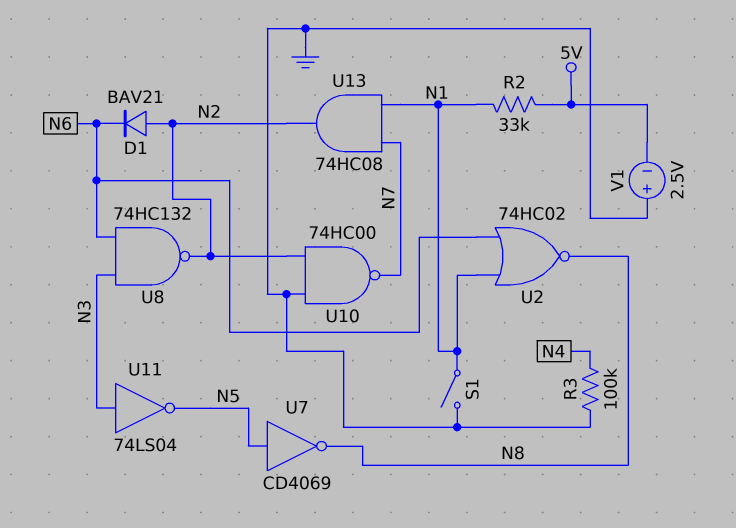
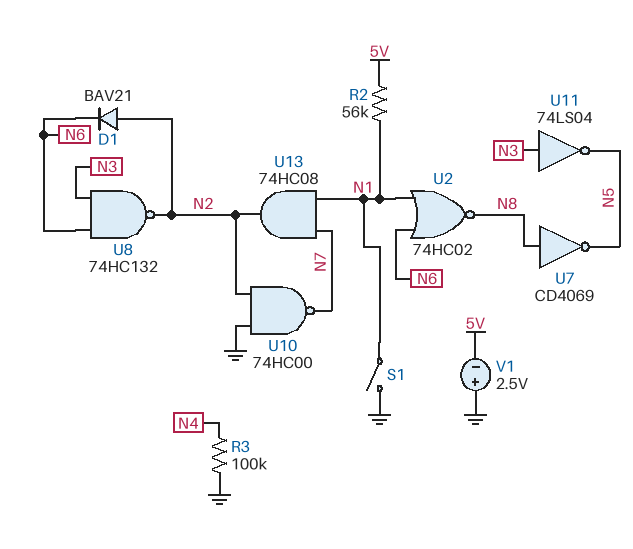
R2: 33k (5V, N1) -> 56k (5V, N1)
U7: NOT CD4069 (in N5, out N8) -> NOT CD4069 (in N8, out N5)

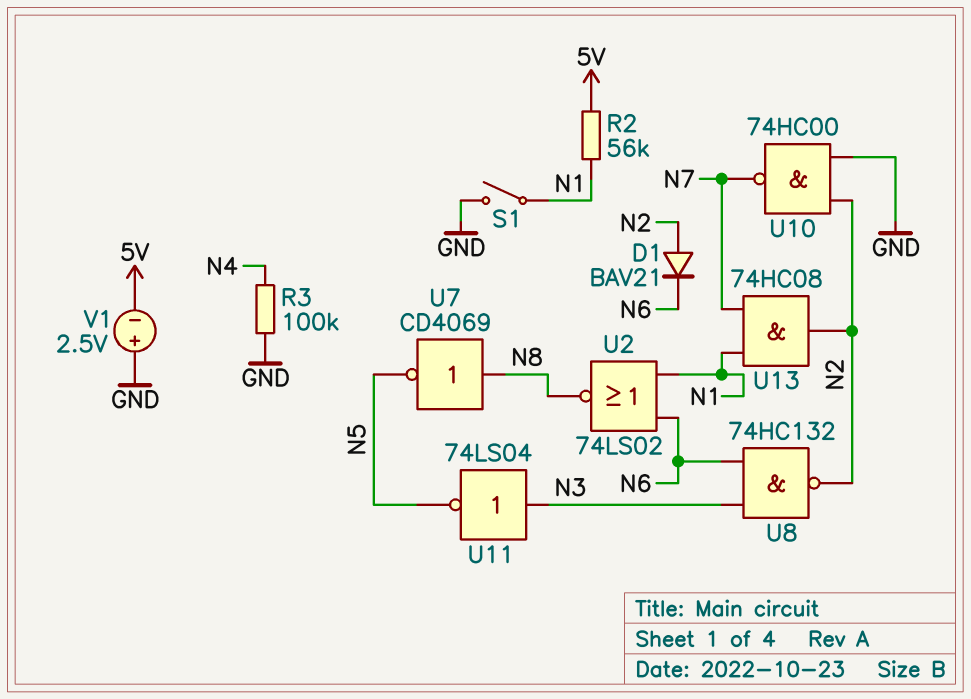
U2: NOR 74HC02 (in N1, in N6, out N8) -> NOR 74LS02 (in N1, in N6, out N8)

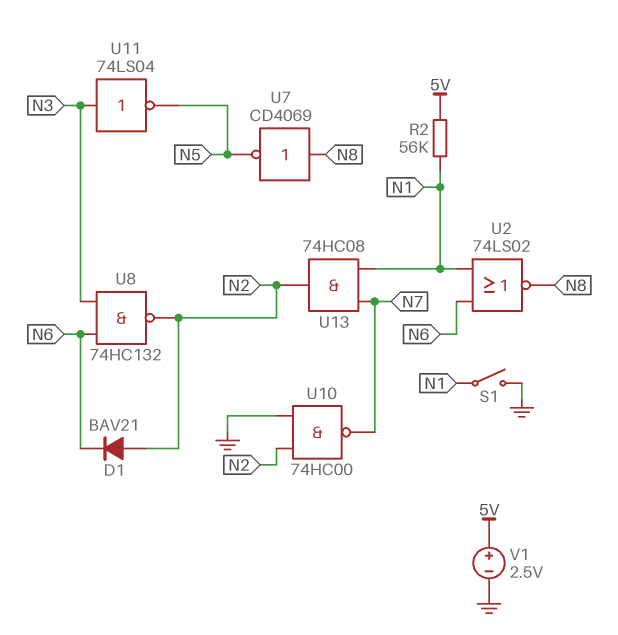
R3: 100k (GND, N4) -> none
V1: 2.5V (plus GND, minus 5V) -> 2.5V (plus 5V, minus GND)

